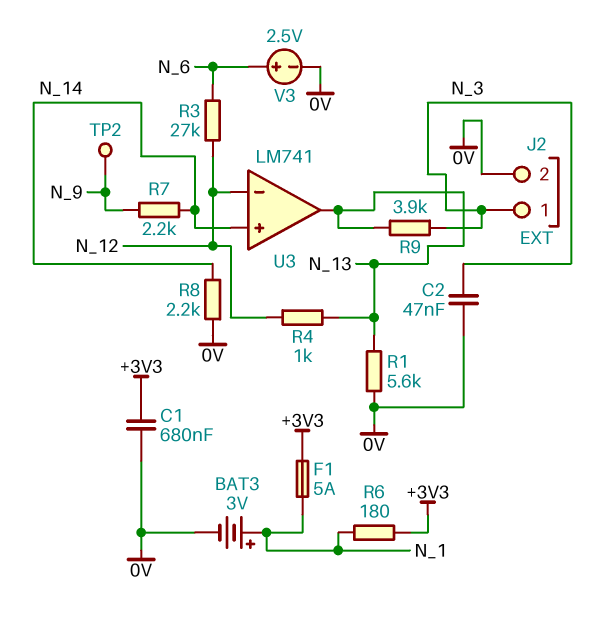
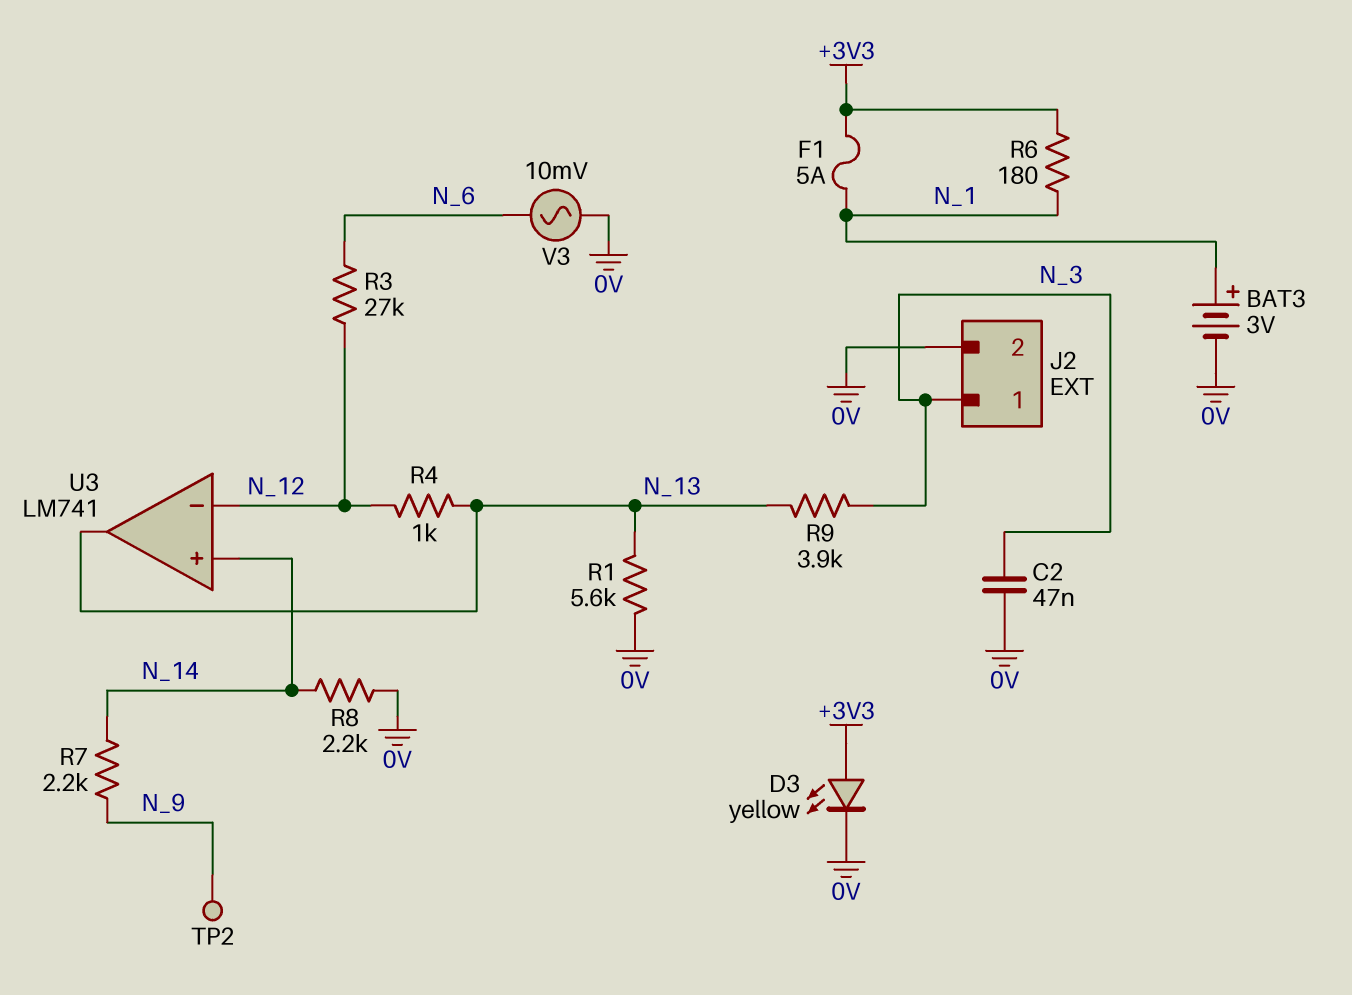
C1: 680nF (+3V3, 0V) -> none
D3: none -> LED yellow (A +3V3, K 0V)
V3: 2.5V (plus N_6, minus 0V) -> AC 10mV (0V, N_6)

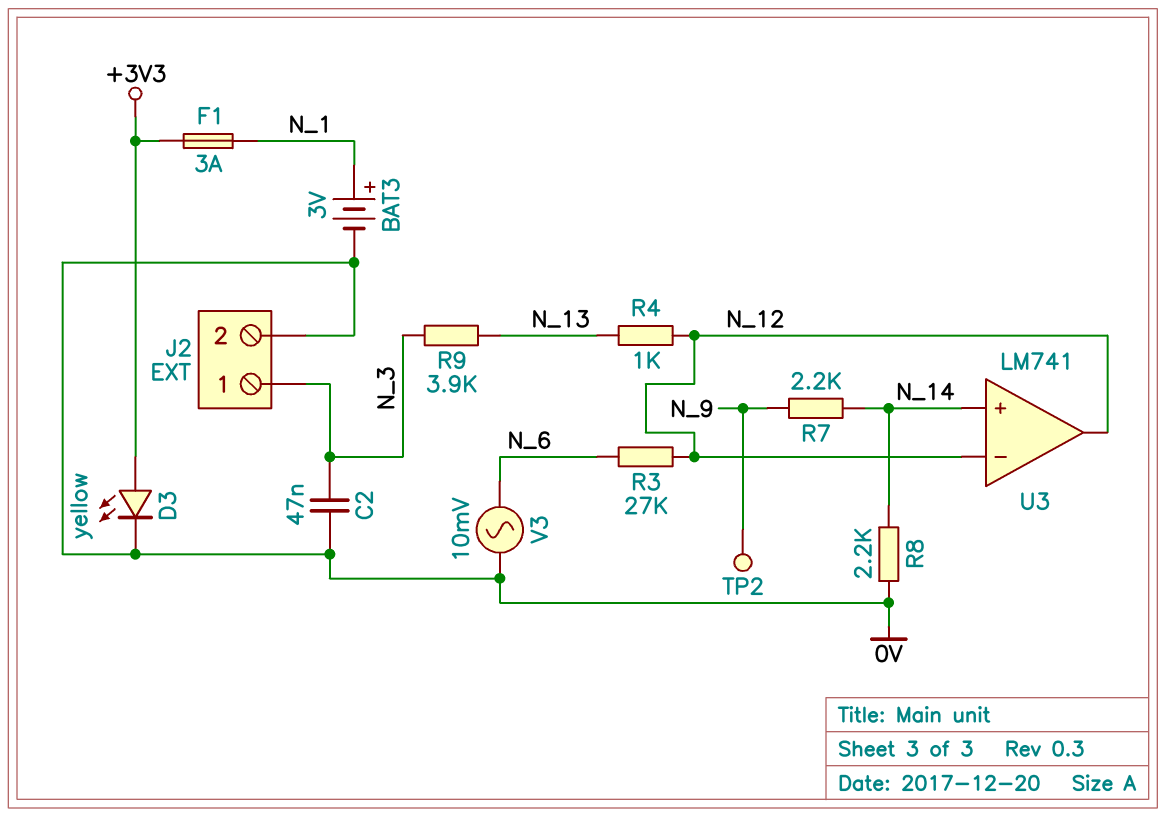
F1: 5A (+3V3, N_1) -> 3A (+3V3, N_1)
R1: 5.6k (0V, N_13) -> none
R6: 180 (+3V3, N_1) -> none
U3 pin out: N_13 -> N_12

